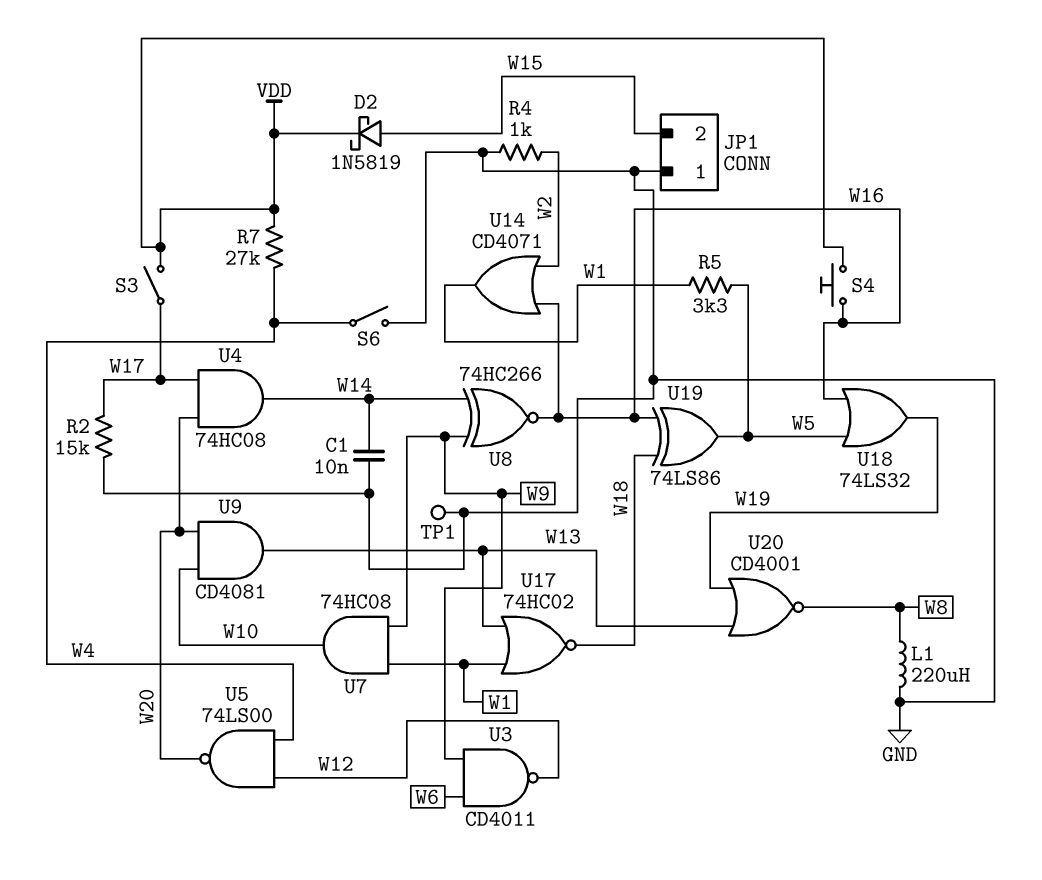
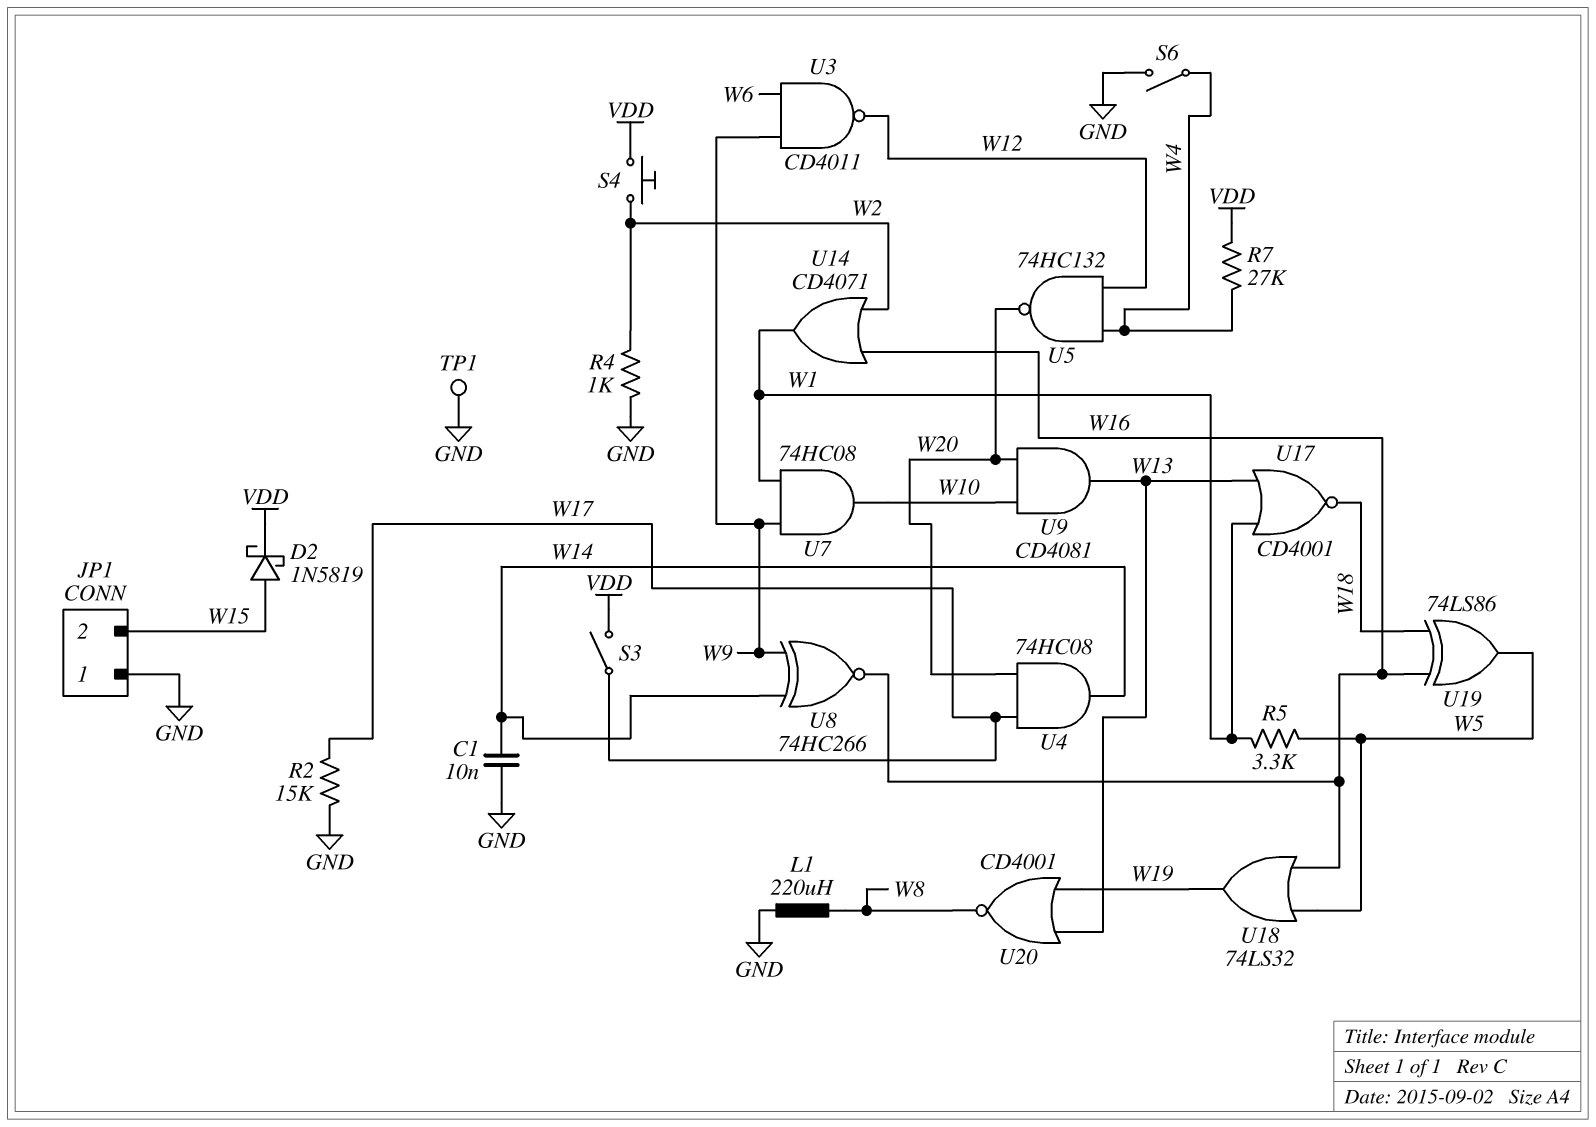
S4: button (VDD, W16) -> button (VDD, W2)
U5: NAND 74LS00 (in W4, in W12, out W20) -> NAND 74HC132 (in W4, in W12, out W20)
U17: NOR 74HC02 (in W1, in W13, out W18) -> NOR CD4001 (in W1, in W13, out W18)

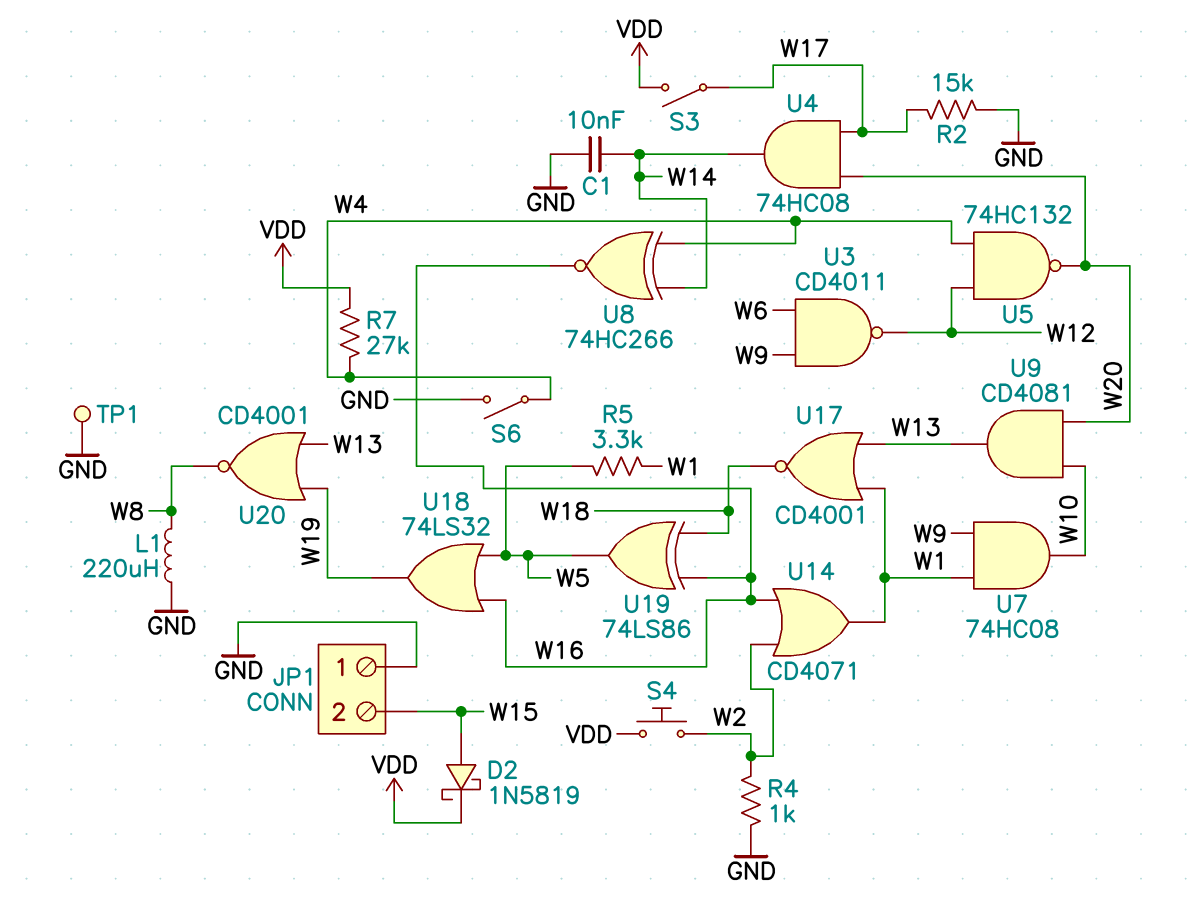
U8: XNOR 74HC266 (in W9, in W14, out W16) -> XNOR 74HC266 (in W4, in W14, out W16)

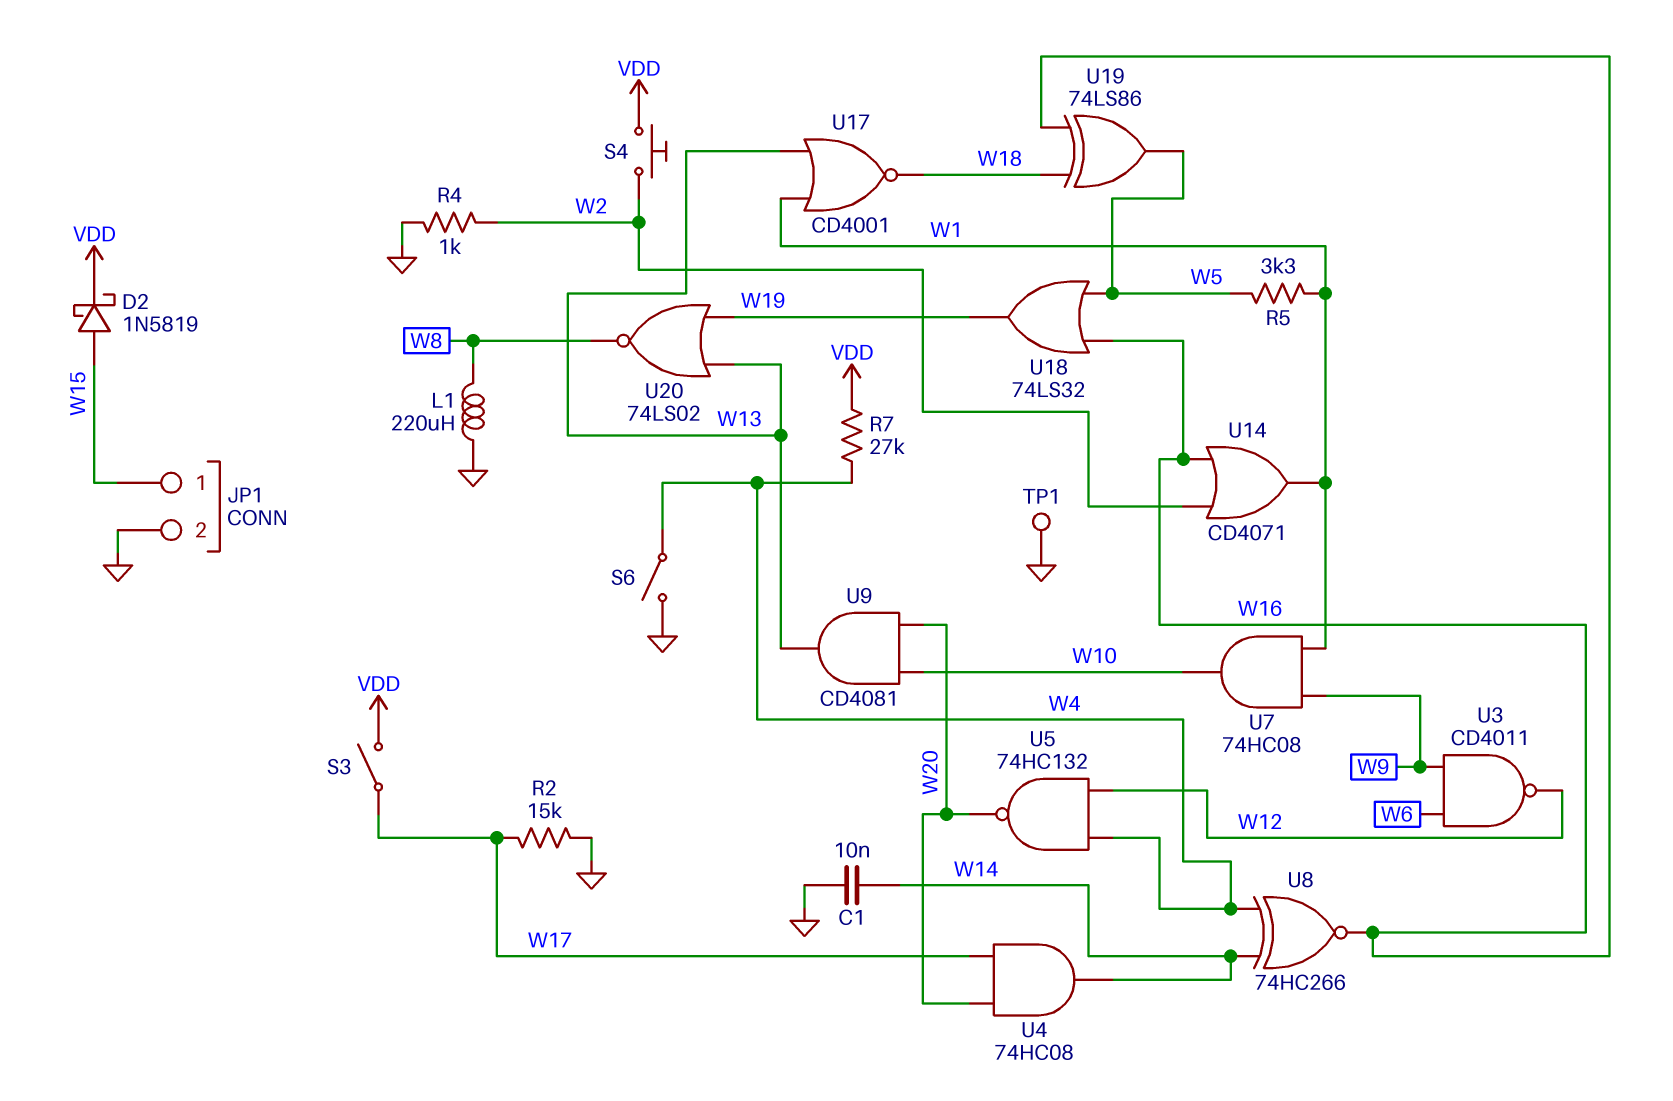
JP1 pin 1: GND -> W15
JP1 pin 2: W15 -> GND
U20: NOR CD4001 (in W13, in W19, out W8) -> NOR 74LS02 (in W13, in W19, out W8)

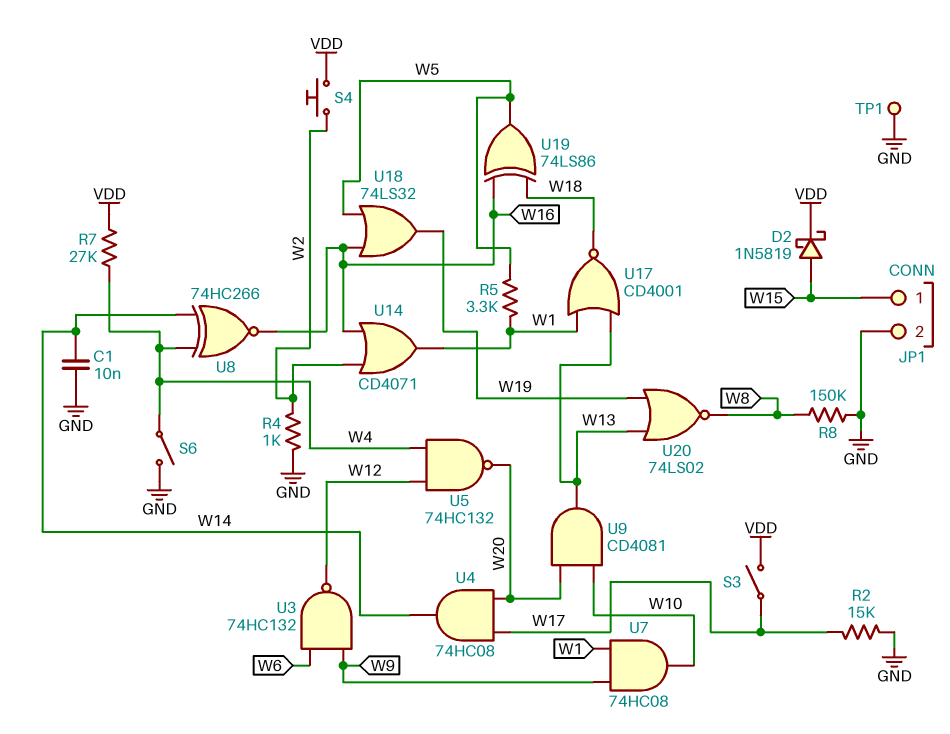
L1: 220uH (GND, W8) -> none
R8: none -> 150k (GND, W8)
U3: NAND CD4011 (in W6, in W9, out W12) -> NAND 74HC132 (in W6, in W9, out W12)

